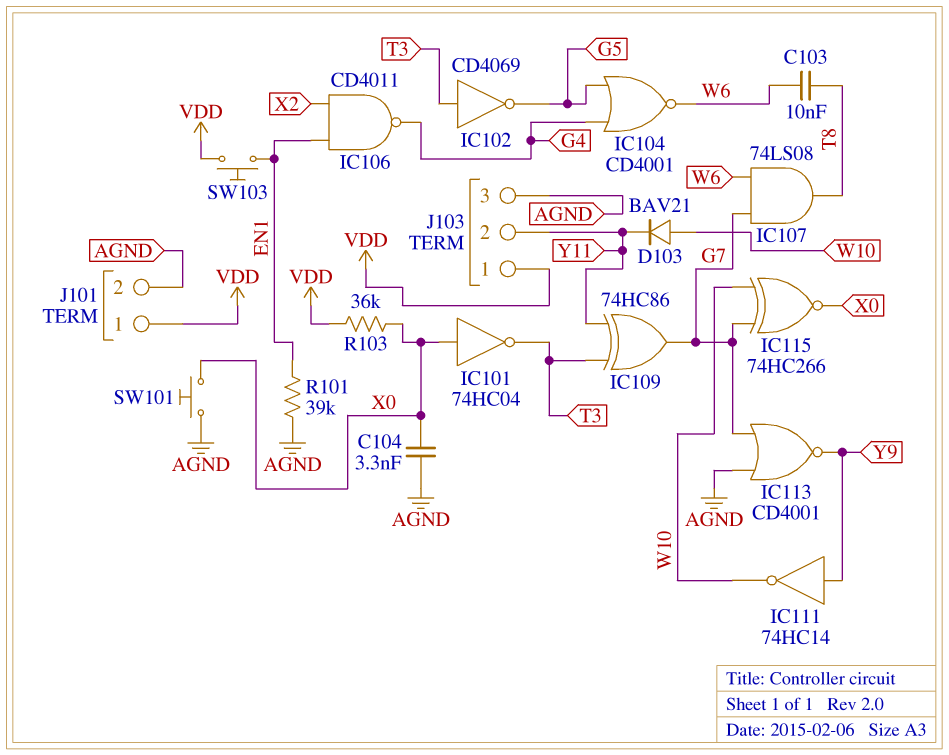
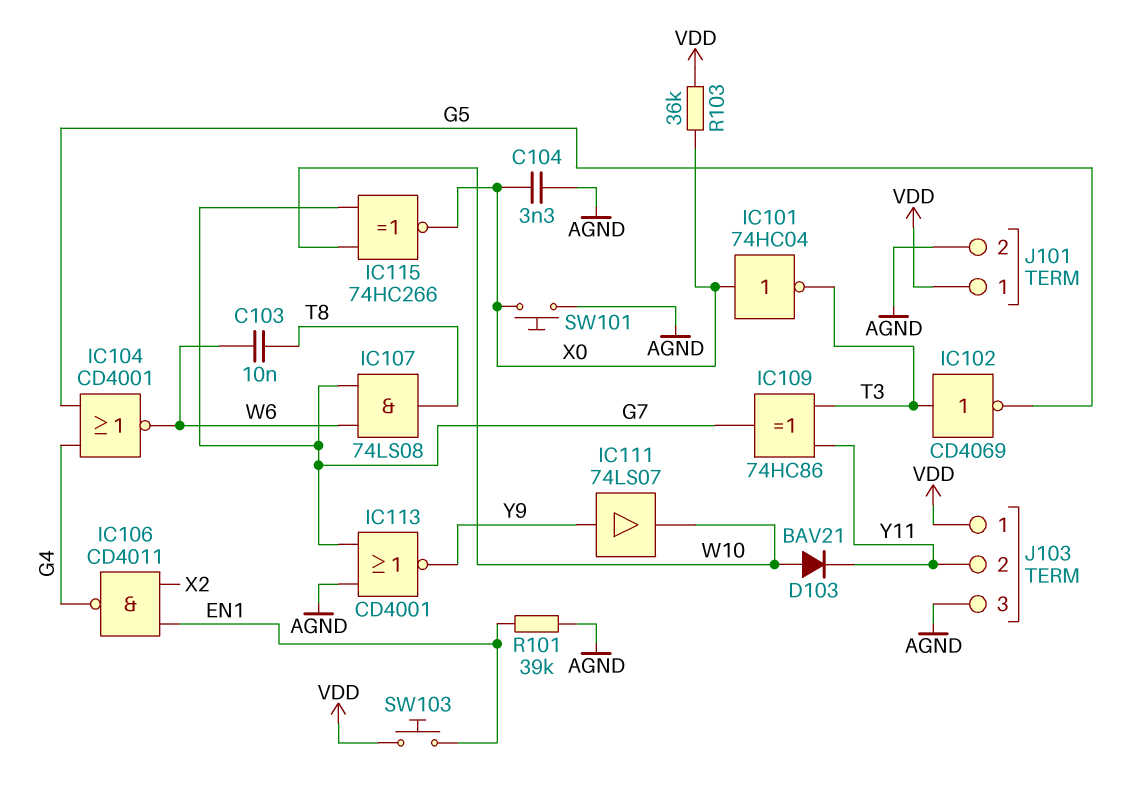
IC111: NOT 74HC14 (in Y9, out W10) -> buffer 74LS07 (in Y9, out W10)

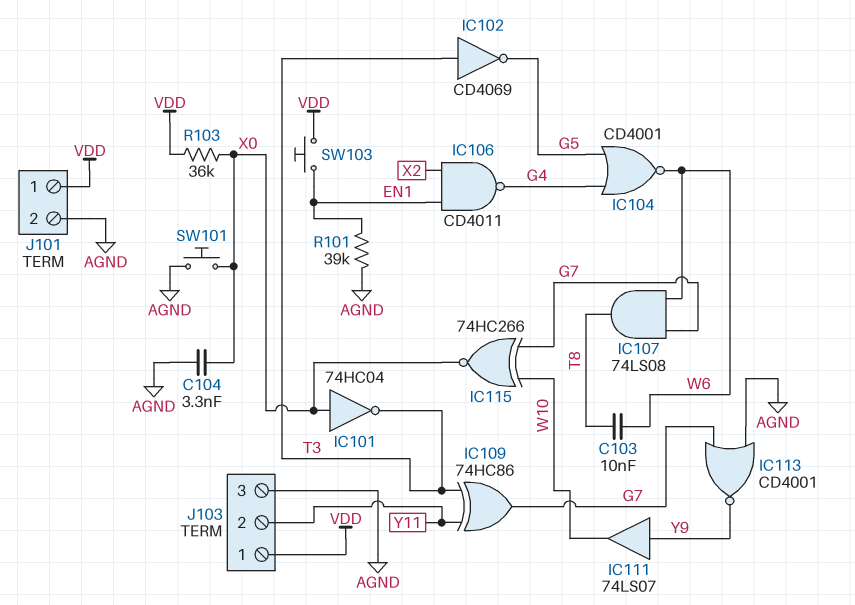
D103: diode BAV21 (A W10, K Y11) -> none

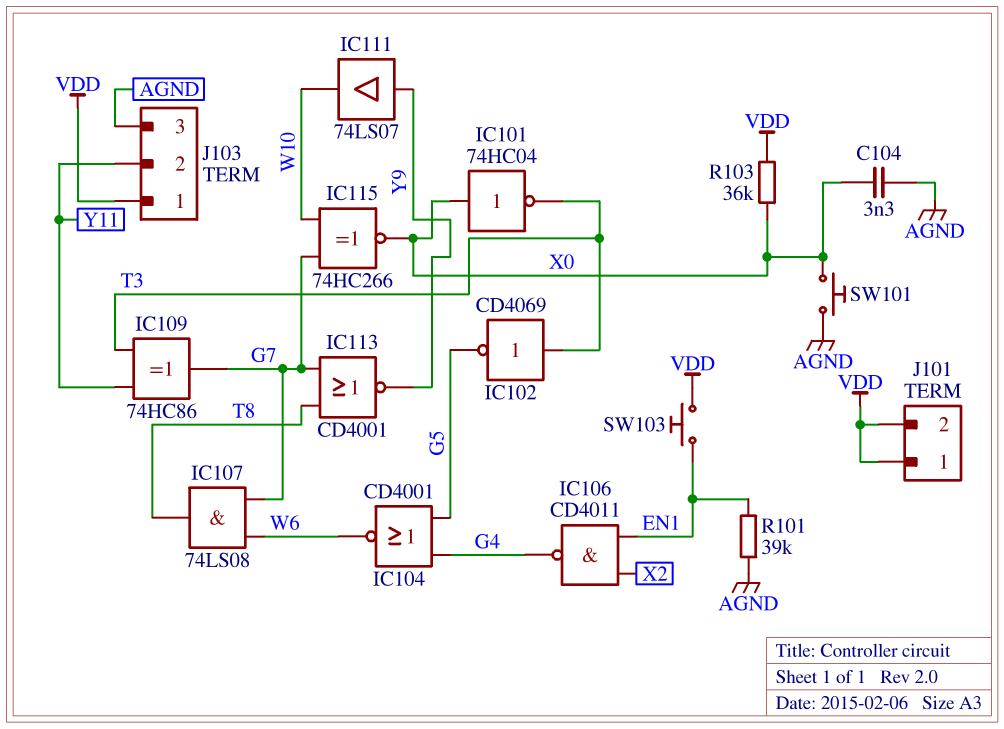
C103: 10nF (T8, W6) -> none
IC113: NOR CD4001 (in AGND, in G7, out Y9) -> NOR CD4001 (in G7, in T8, out Y9)
J101 pin 2: AGND -> VDD

